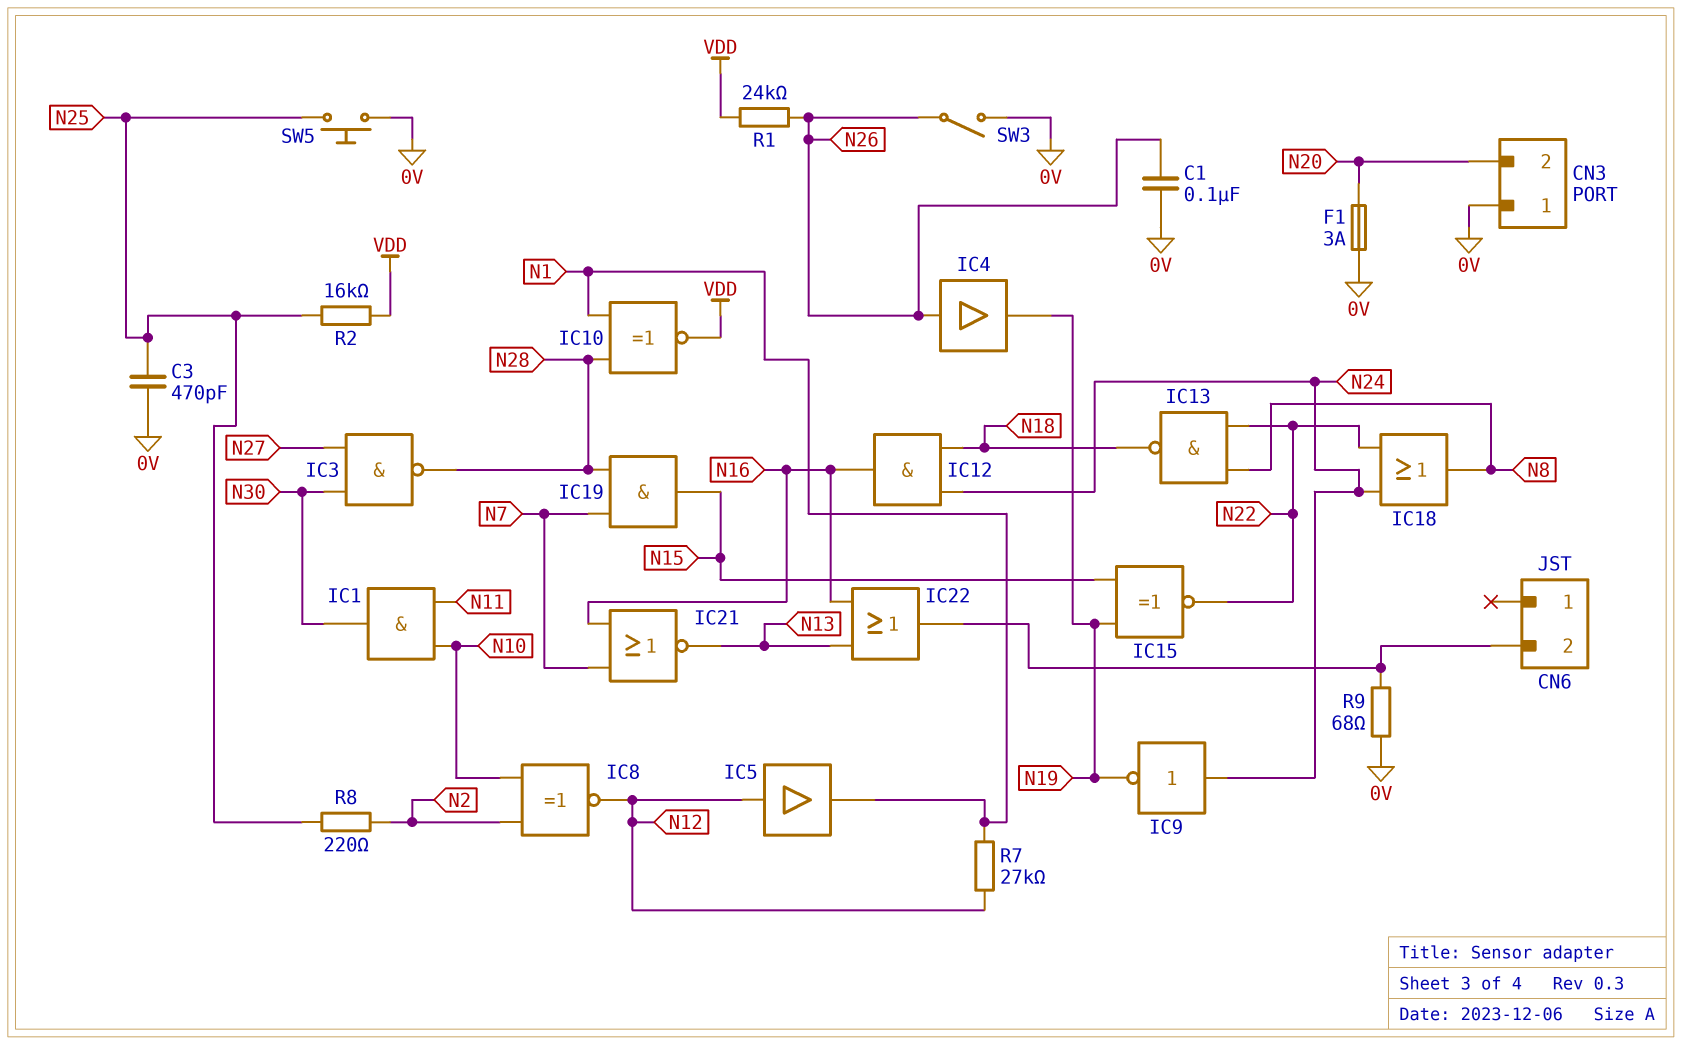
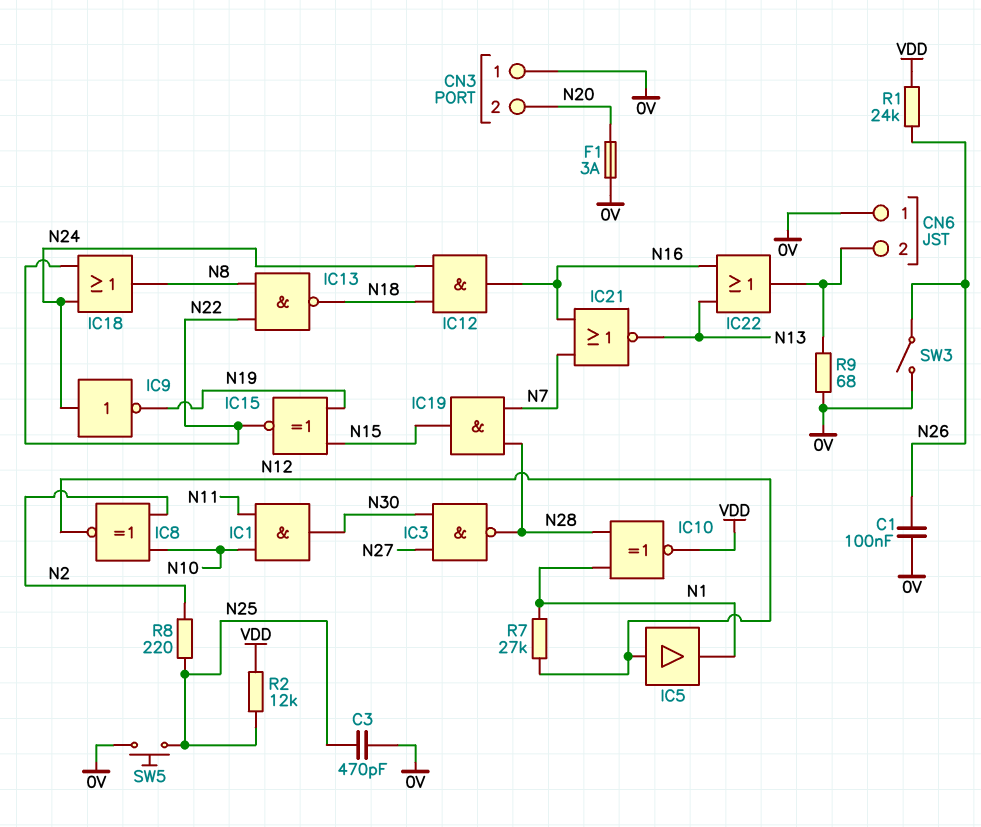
CN6 pin 1: none -> 0V
IC4: buffer (in N26, out N19) -> none
R2: 16k (N25, VDD) -> 12k (N25, VDD)

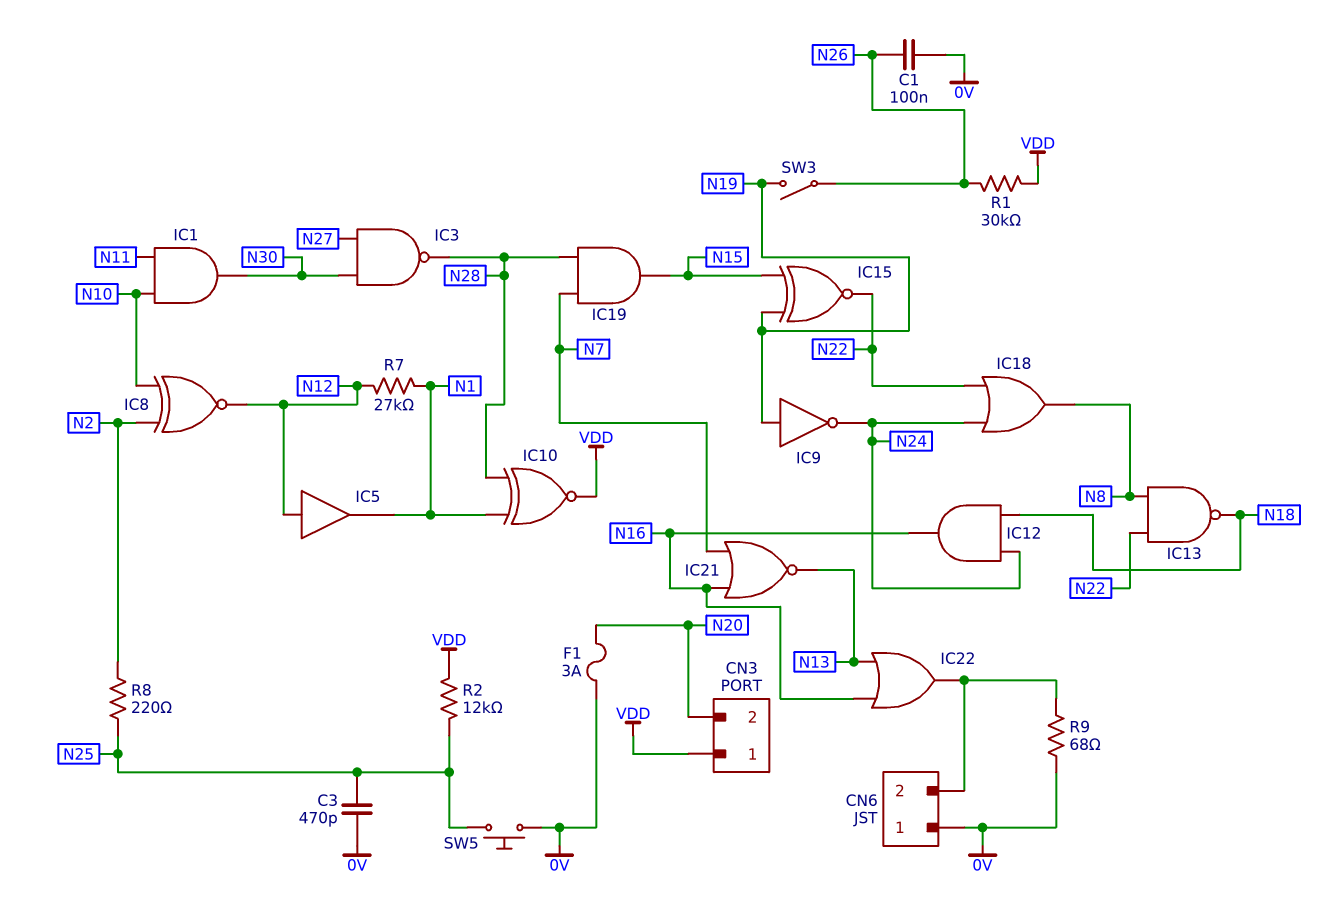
CN3 pin 1: 0V -> VDD
IC9: NOT (in N24, out N19) -> NOT (in N19, out N24)
R1: 24k (N26, VDD) -> 30k (N26, VDD)
SW3: switch (0V, N26) -> switch (N19, N26)

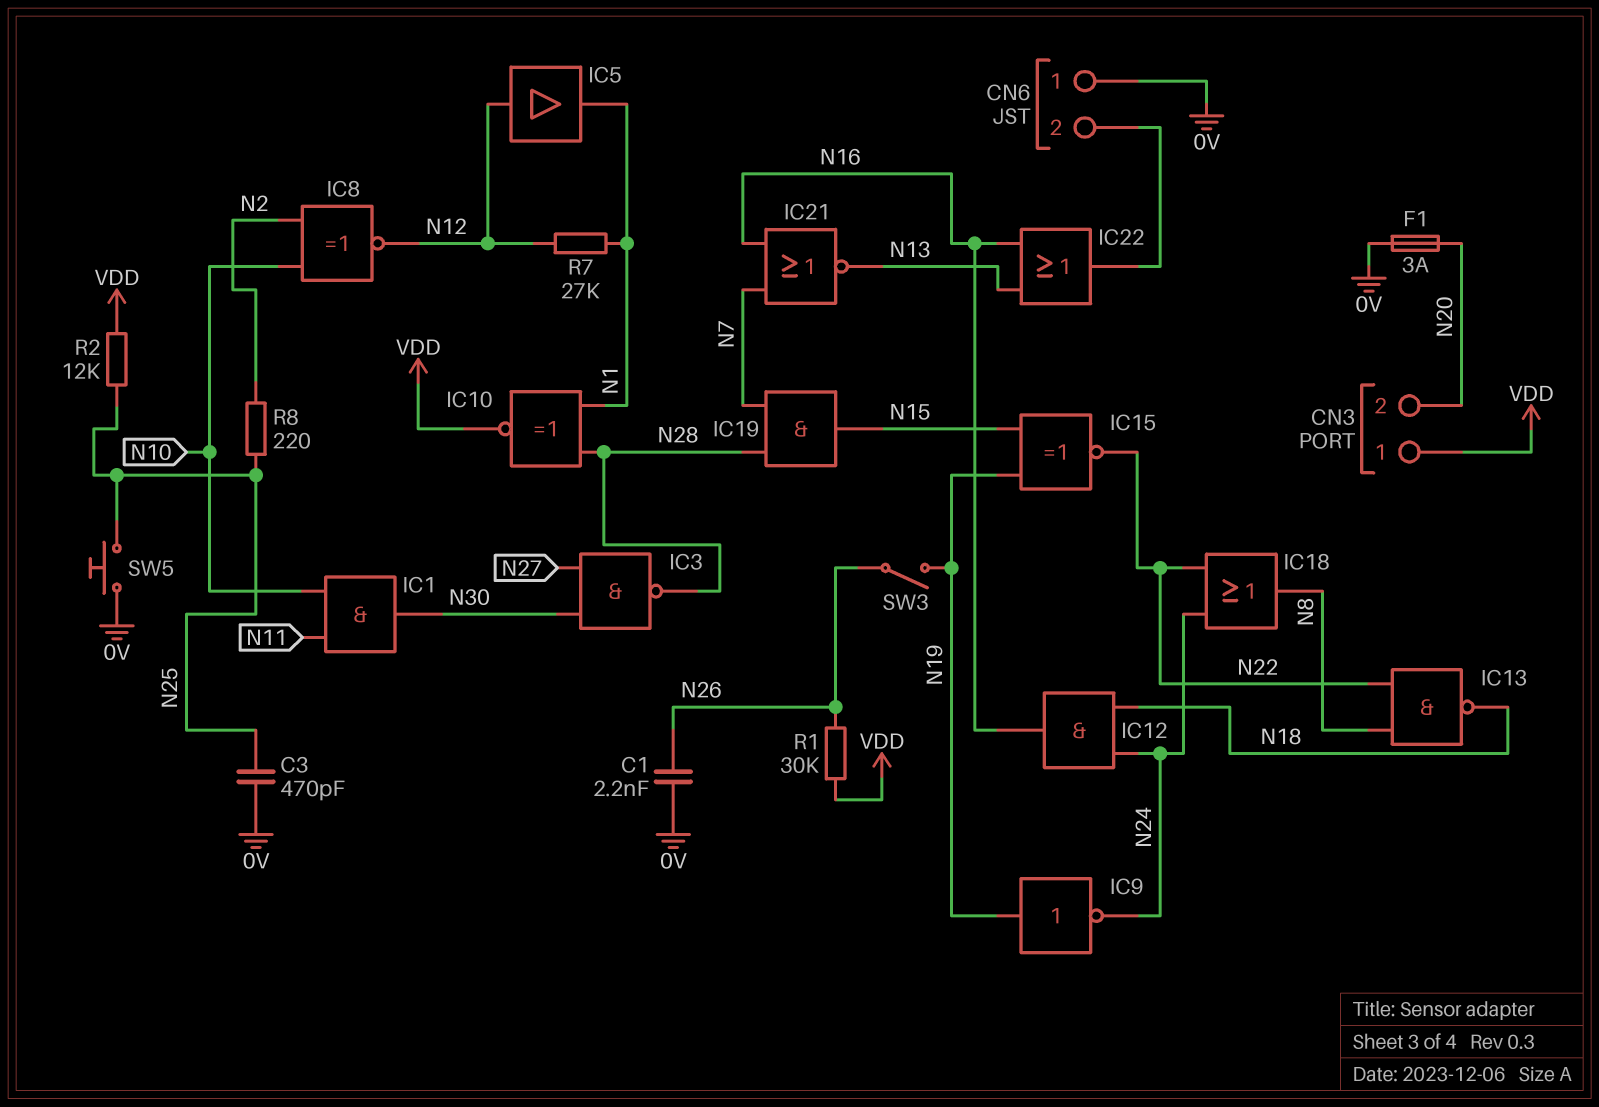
C1: 100nF (0V, N26) -> 2.2nF (0V, N26)
R9: 68 (0V, CN6/2) -> none

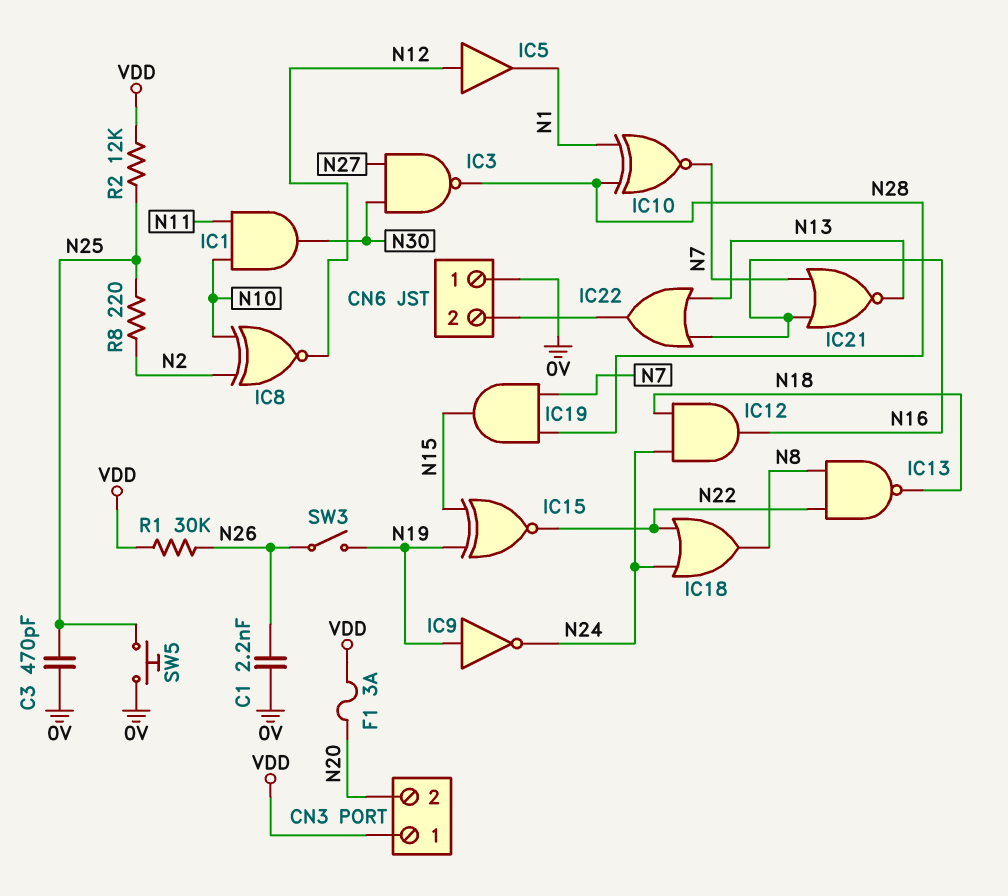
F1: 3A (0V, N20) -> 3A (N20, VDD)
IC10: XNOR (in N1, in N28, out VDD) -> XNOR (in N1, in N28, out N7)
R7: 27k (N1, N12) -> none

